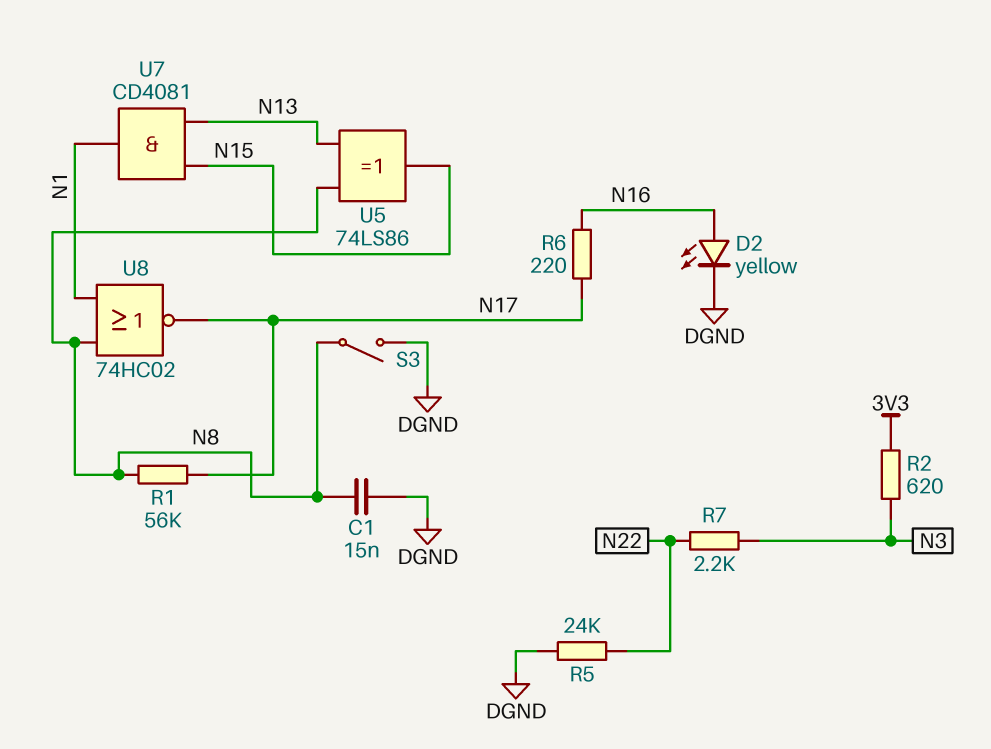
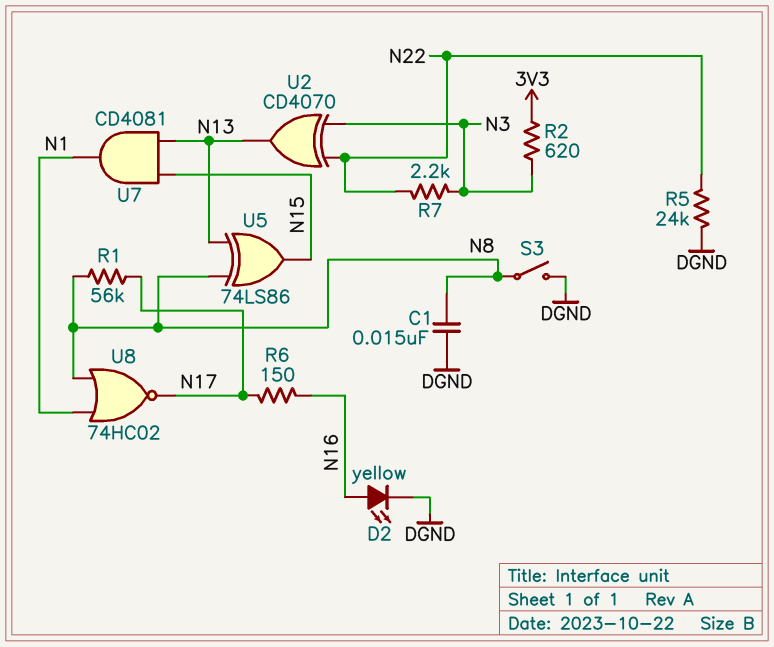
R6: 220 (N16, N17) -> 150 (N16, N17)
U2: none -> XOR CD4070 (in N3, in N22, out N13)

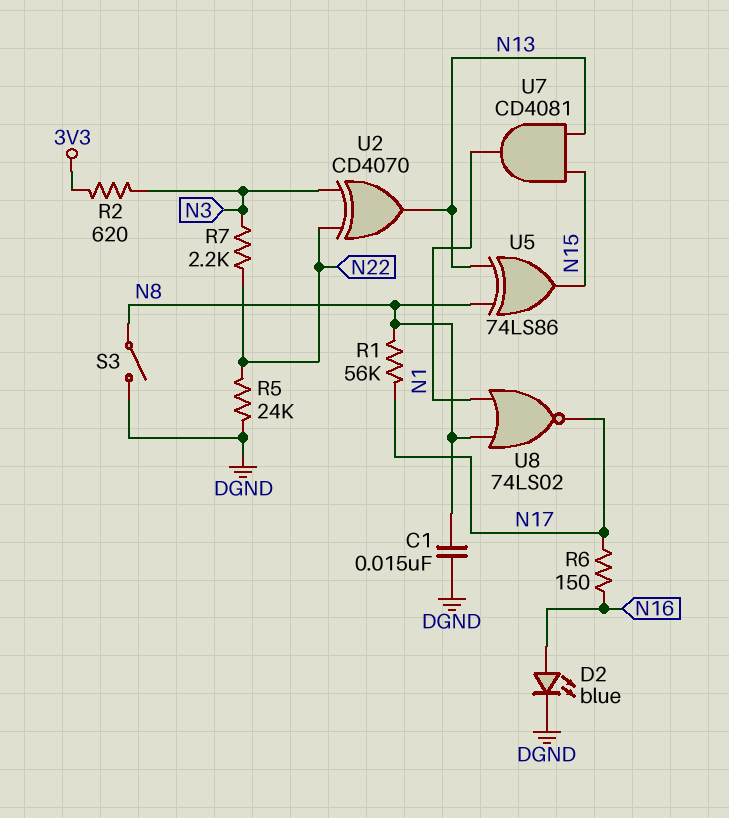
D2: LED yellow (A N16, K DGND) -> LED blue (A N16, K DGND)
U8: NOR 74HC02 (in N1, in N8, out N17) -> NOR 74LS02 (in N1, in N8, out N17)

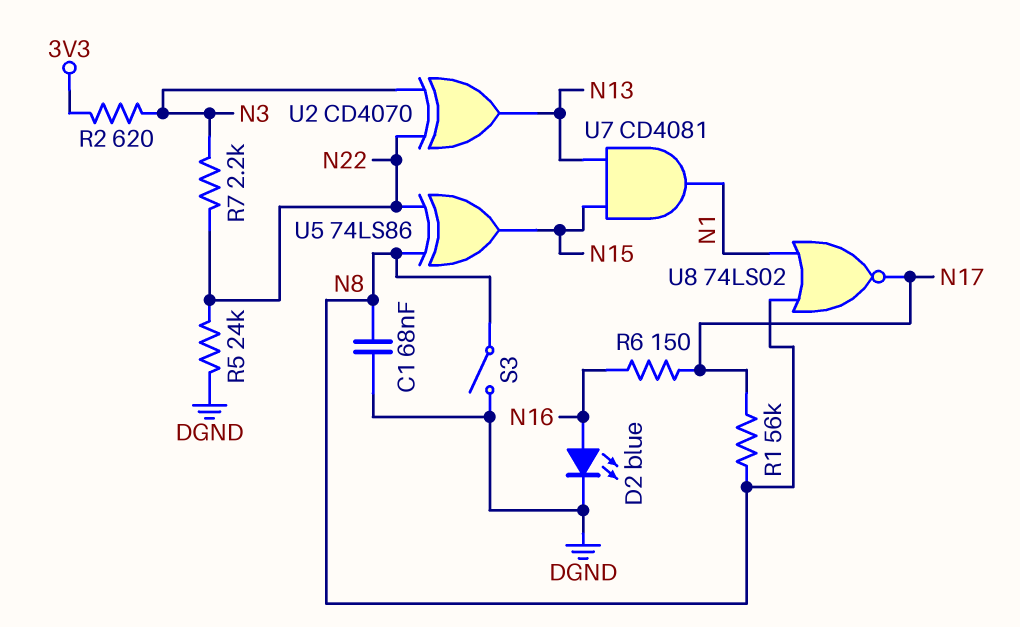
C1: 15nF (DGND, N8) -> 68nF (DGND, N8)
U5: XOR 74LS86 (in N8, in N13, out N15) -> XOR 74LS86 (in N8, in N22, out N15)

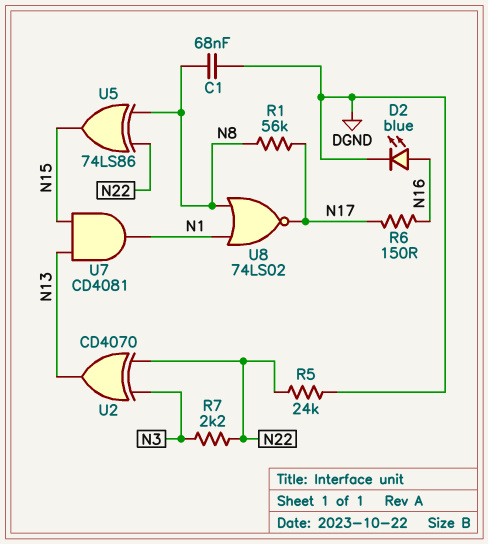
R2: 620 (3V3, N3) -> none
S3: switch (DGND, N8) -> none

